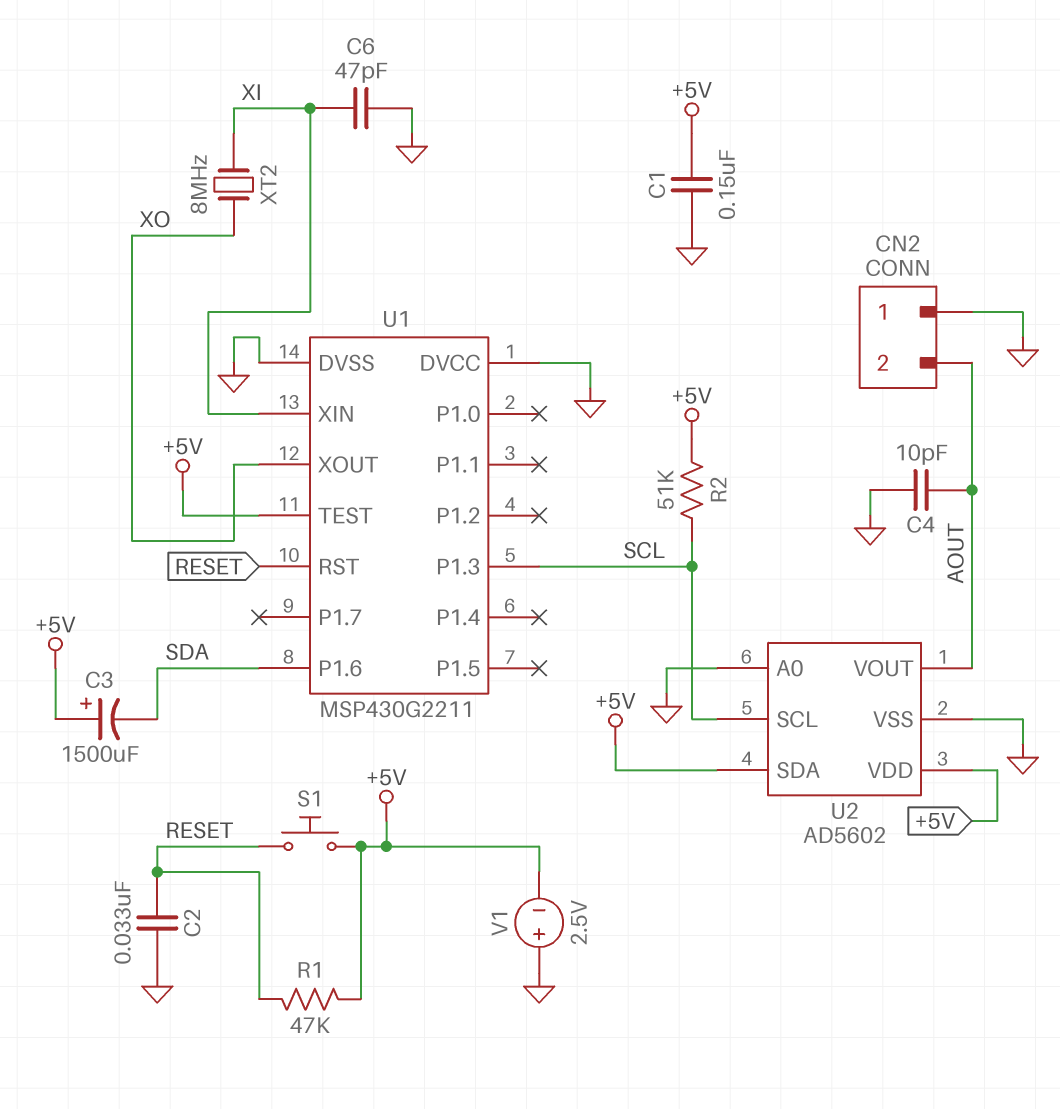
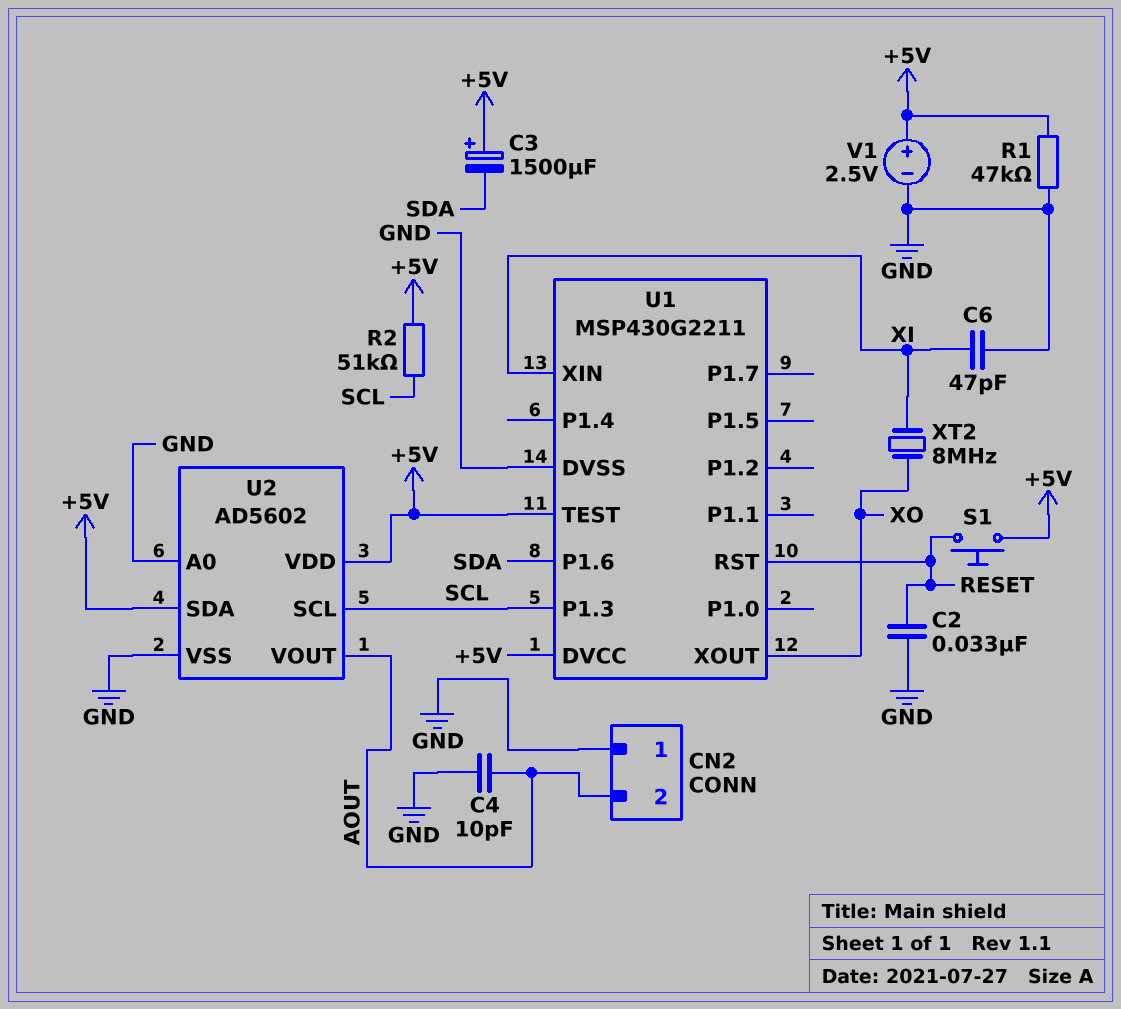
C1: 150nF (+5V, GND) -> none
R1: 47k (+5V, RESET) -> 47k (+5V, GND)
U1 pin DVCC: GND -> +5V
V1: 2.5V (plus GND, minus +5V) -> 2.5V (plus +5V, minus GND)

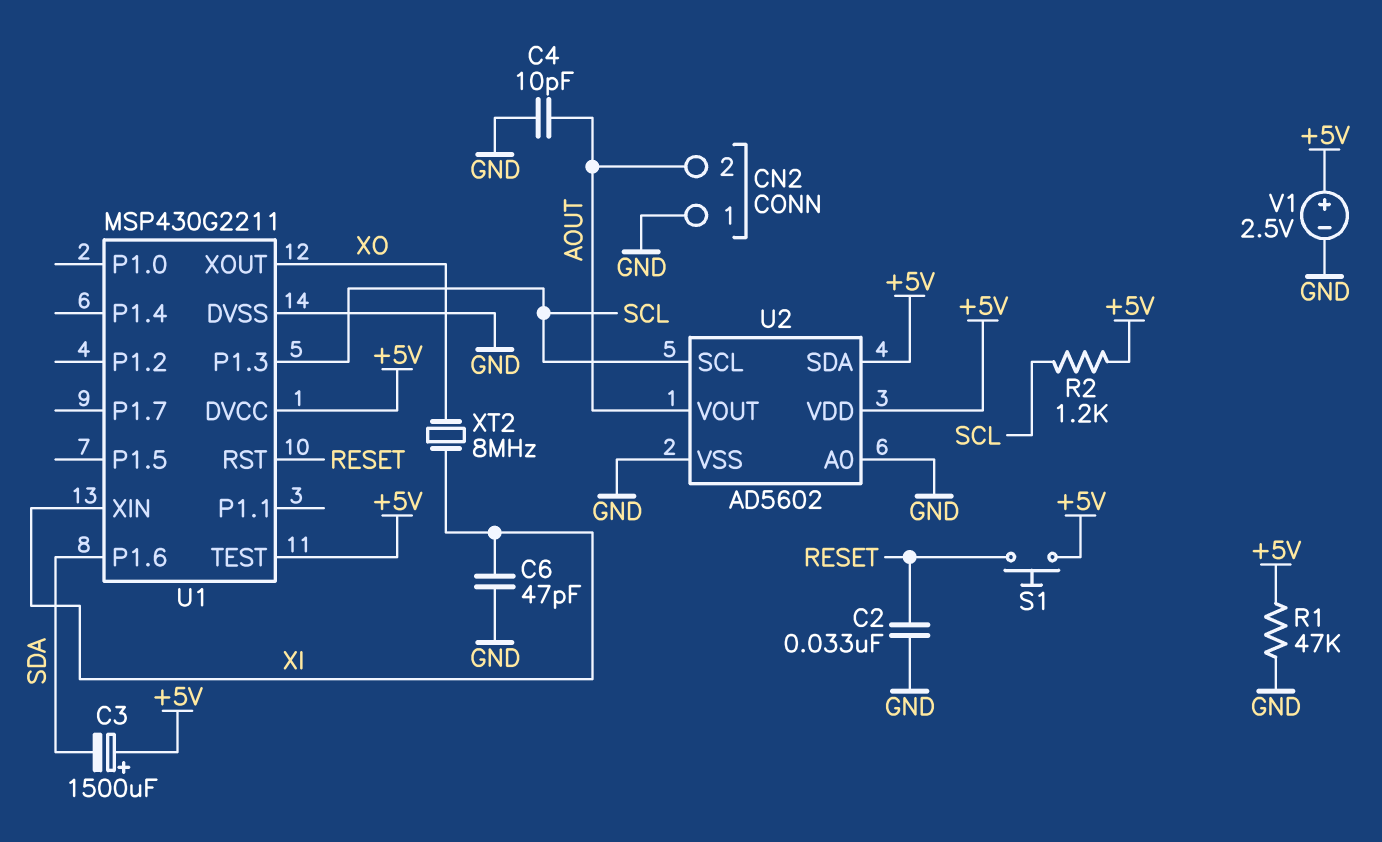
R2: 51k (+5V, SCL) -> 1.2k (+5V, SCL)

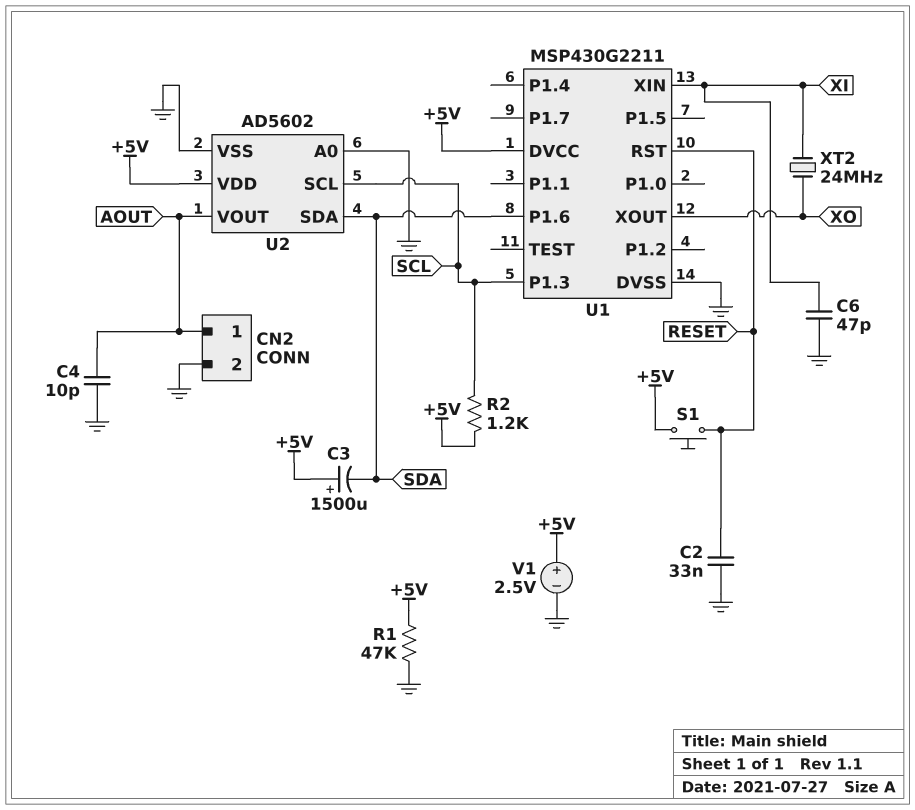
CN2 pin 1: GND -> AOUT
CN2 pin 2: AOUT -> GND
U1 pin TEST: +5V -> none
U2 pin SDA: +5V -> SDA
XT2: 8MHz (XI, XO) -> 24MHz (XI, XO)

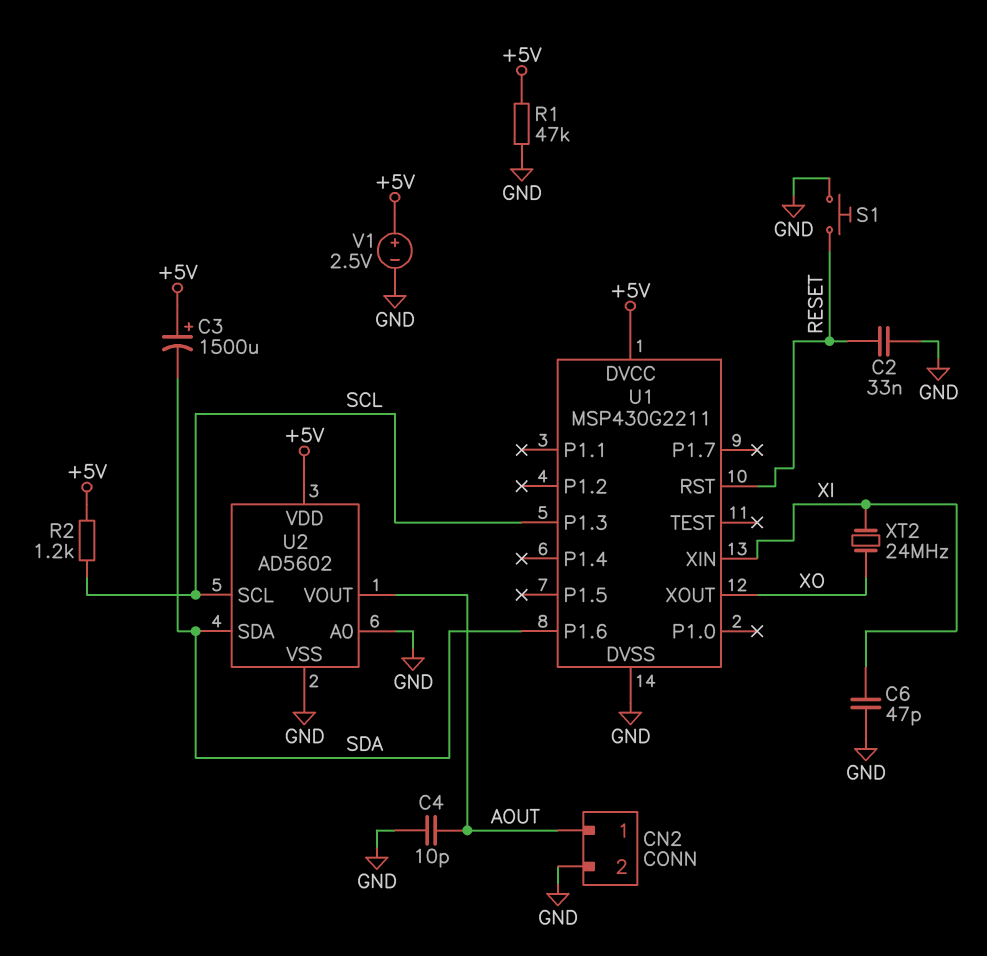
S1: button (+5V, RESET) -> button (GND, RESET)

